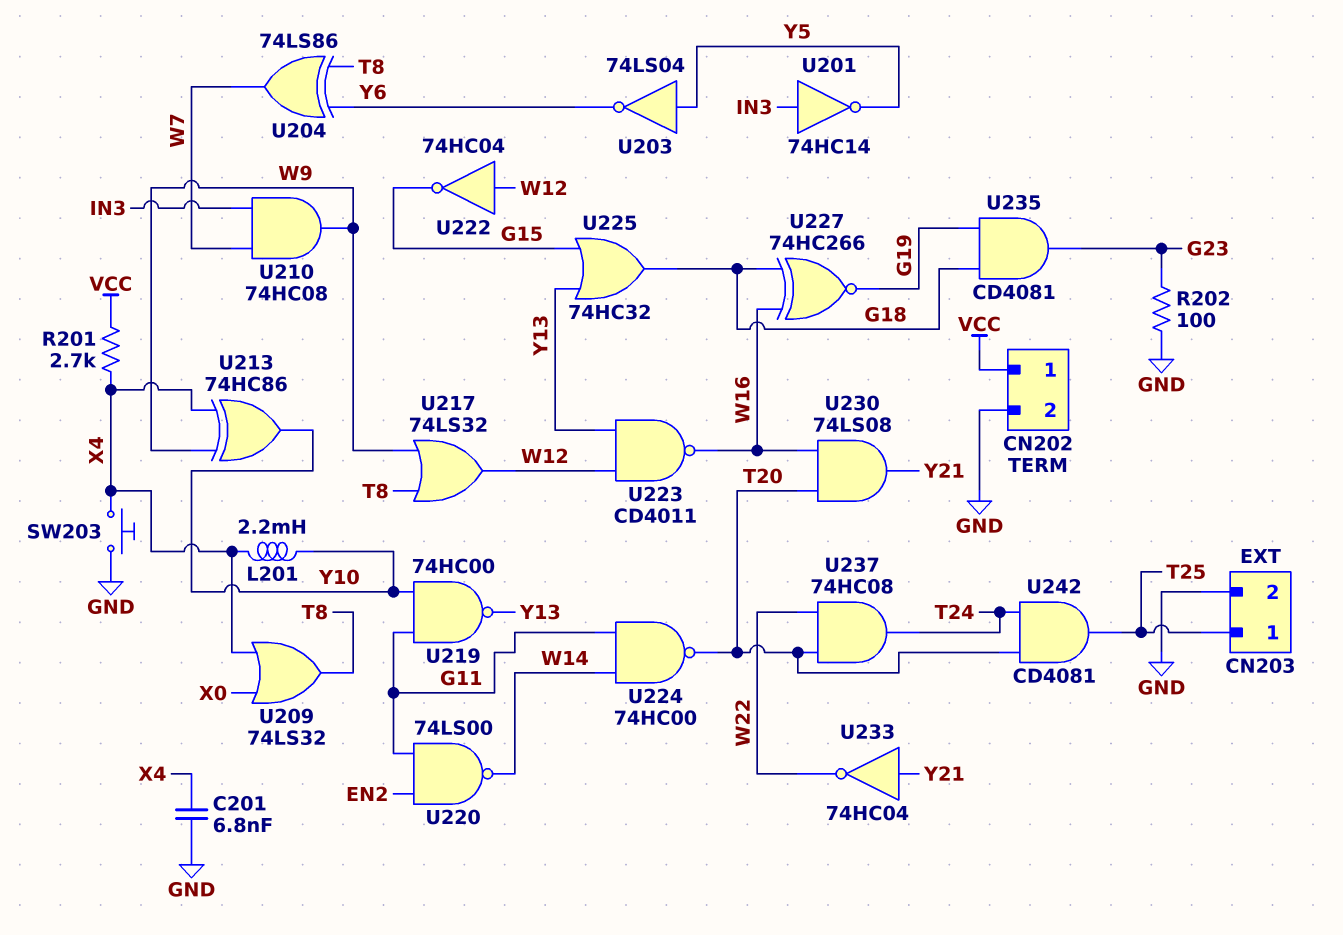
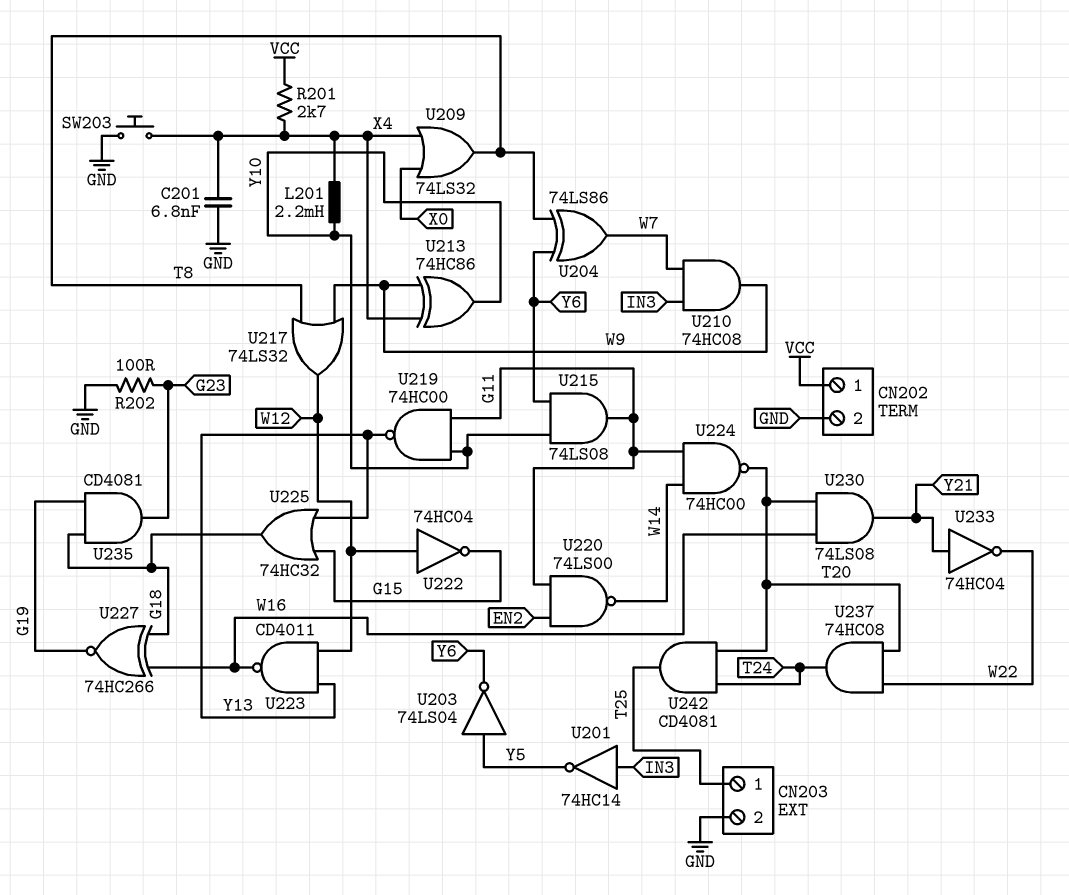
U215: none -> AND 74LS08 (in Y6, in Y10, out G11)

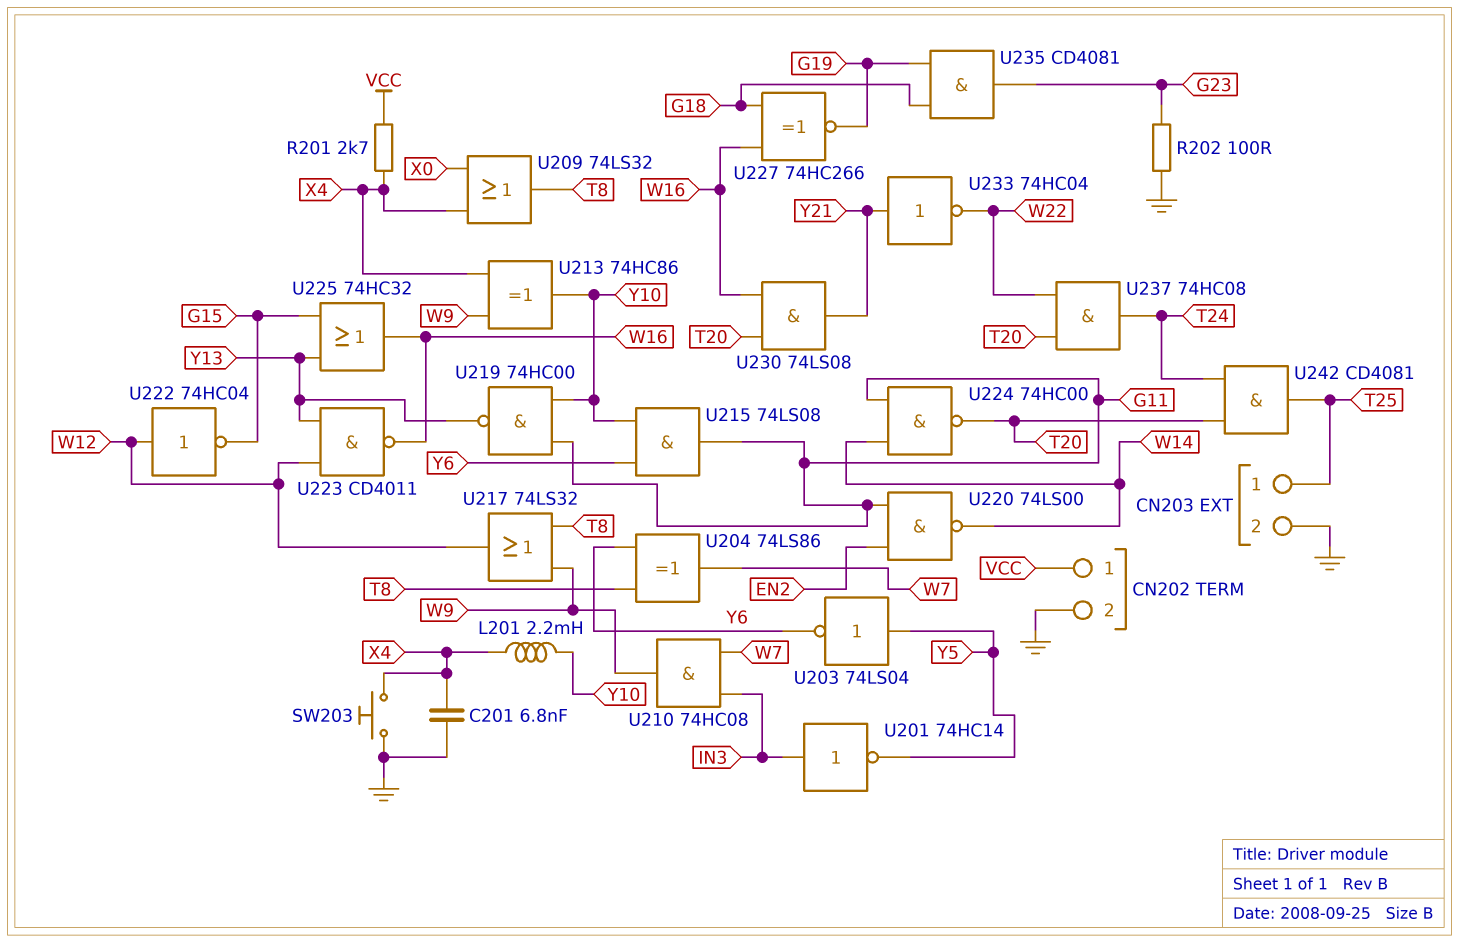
U225: OR 74HC32 (in G15, in Y13, out G18) -> OR 74HC32 (in G15, in Y13, out W16)

